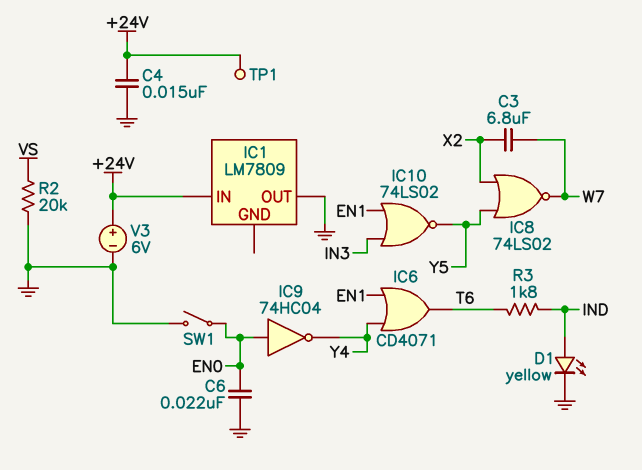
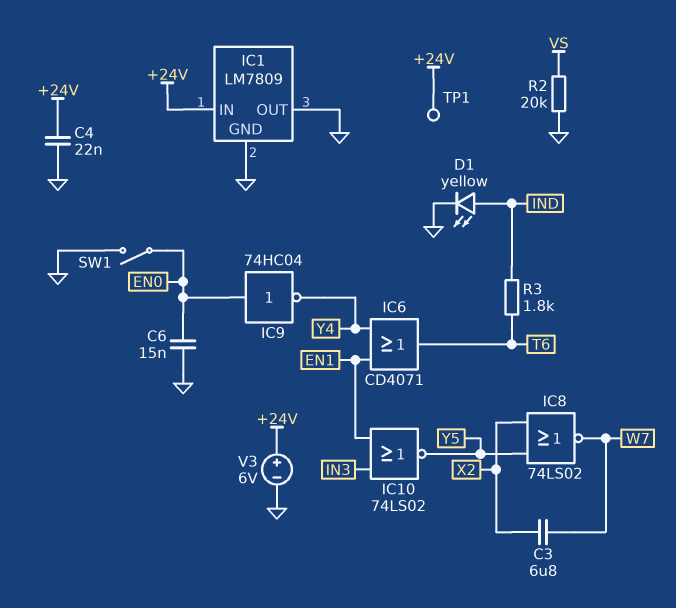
C4: 15nF (+24V, GND) -> 22nF (+24V, GND)
C6: 22nF (EN0, GND) -> 15nF (EN0, GND)
IC1 pin GND: none -> GND

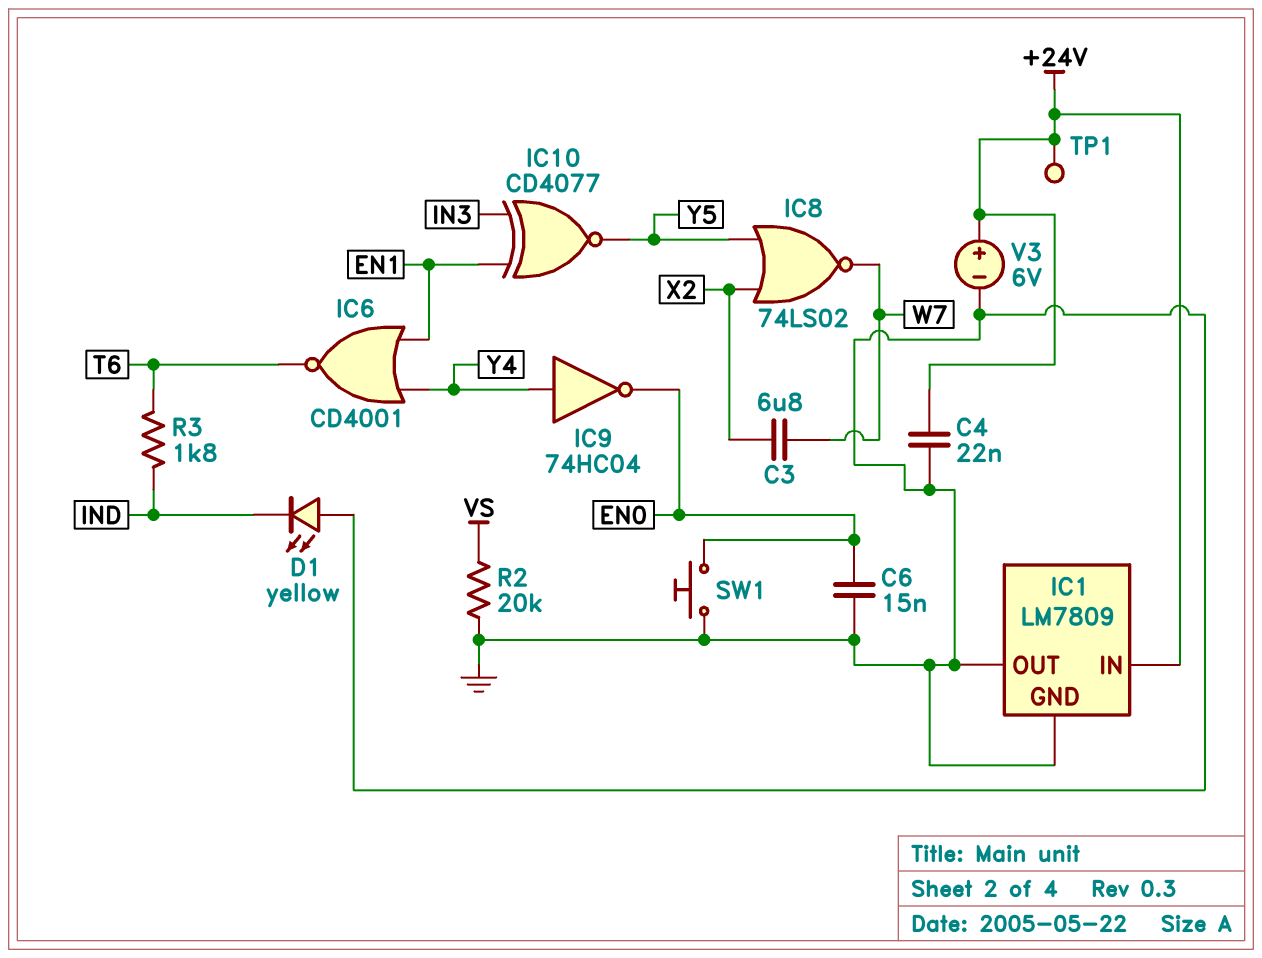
D1: LED yellow (A IND, K GND) -> LED yellow (A GND, K IND)
IC6: OR CD4071 (in EN1, in Y4, out T6) -> NOR CD4001 (in EN1, in Y4, out T6)
IC9: NOT 74HC04 (in EN0, out Y4) -> NOT 74HC04 (in Y4, out EN0)
IC10: NOR 74LS02 (in EN1, in IN3, out Y5) -> XNOR CD4077 (in EN1, in IN3, out Y5)
SW1: switch (EN0, GND) -> button (EN0, GND)

